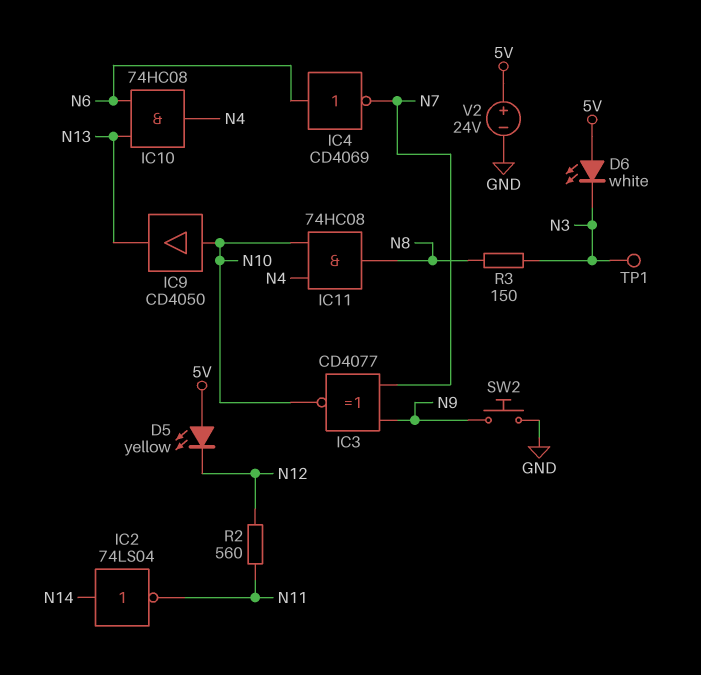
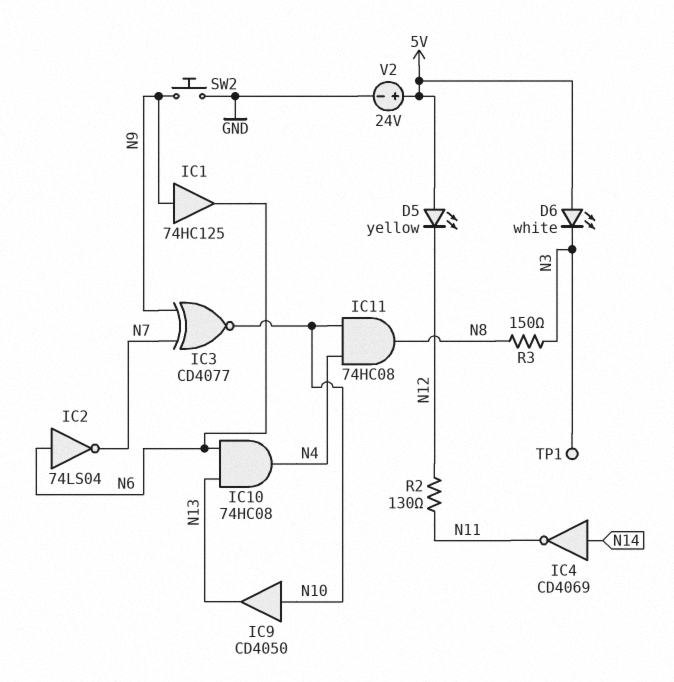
IC1: none -> buffer 74HC125 (in N9, out N6)
IC2: NOT 74LS04 (in N14, out N11) -> NOT 74LS04 (in N6, out N7)
IC4: NOT CD4069 (in N6, out N7) -> NOT CD4069 (in N14, out N11)
R2: 560 (N11, N12) -> 130 (N11, N12)

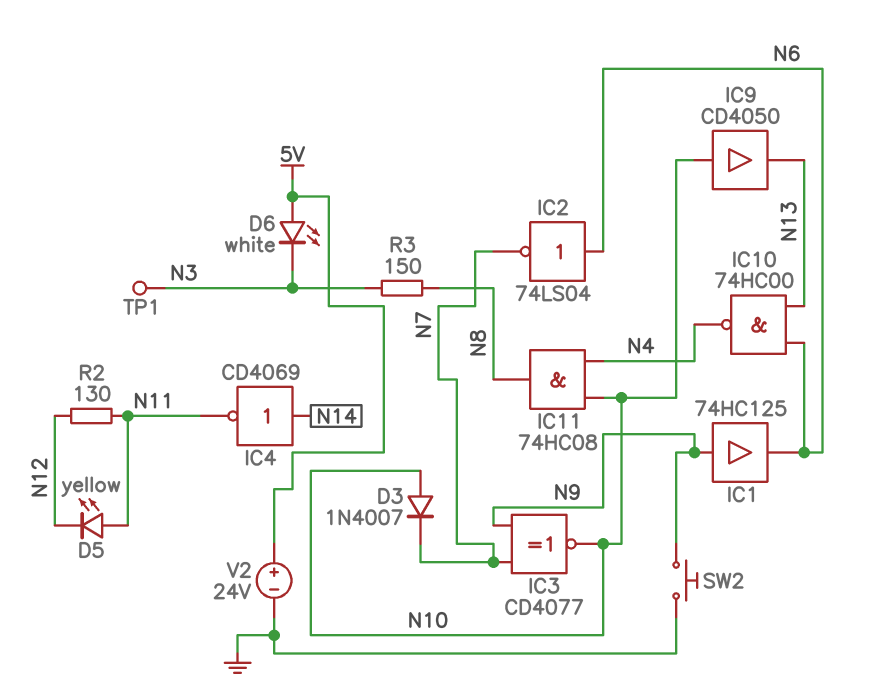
D3: none -> diode 1N4007 (A N10, K N7)
D5: LED yellow (A 5V, K N12) -> LED yellow (A N11, K N12)
IC10: AND 74HC08 (in N6, in N13, out N4) -> NAND 74HC00 (in N6, in N13, out N4)

